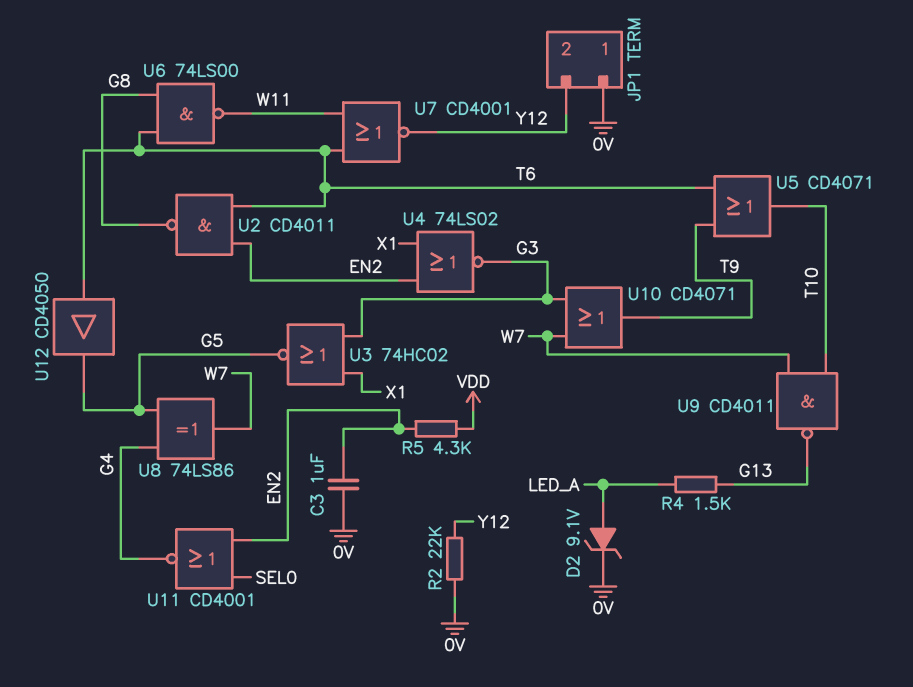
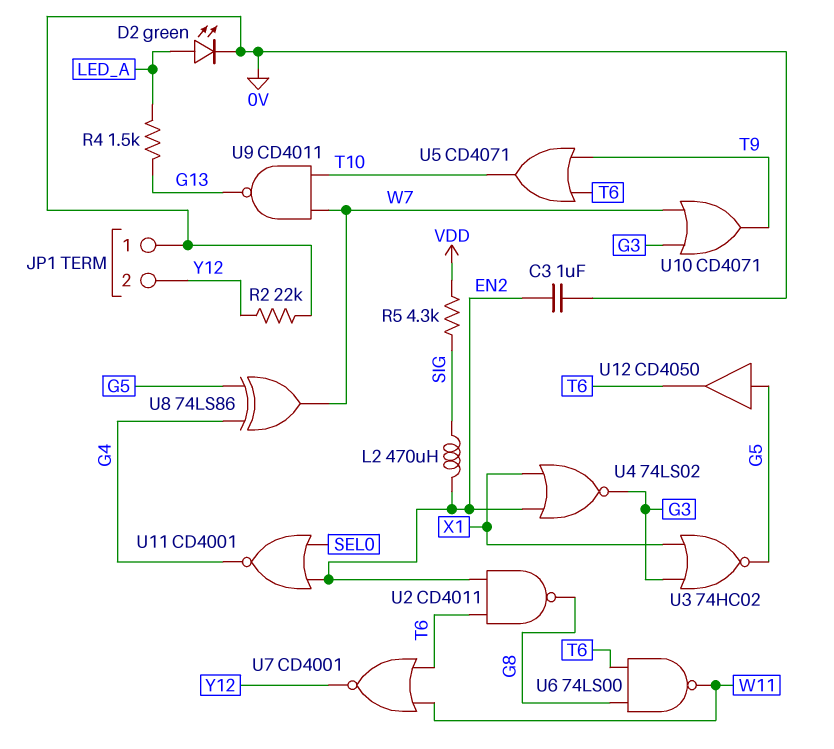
D2: zener 9.1V (A LED_A, K 0V) -> LED green (A LED_A, K 0V)
L2: none -> 470uH (EN2, SIG)
R5: 4.3k (EN2, VDD) -> 4.3k (SIG, VDD)
U12: buffer CD4050 (in T6, out G5) -> buffer CD4050 (in G5, out T6)

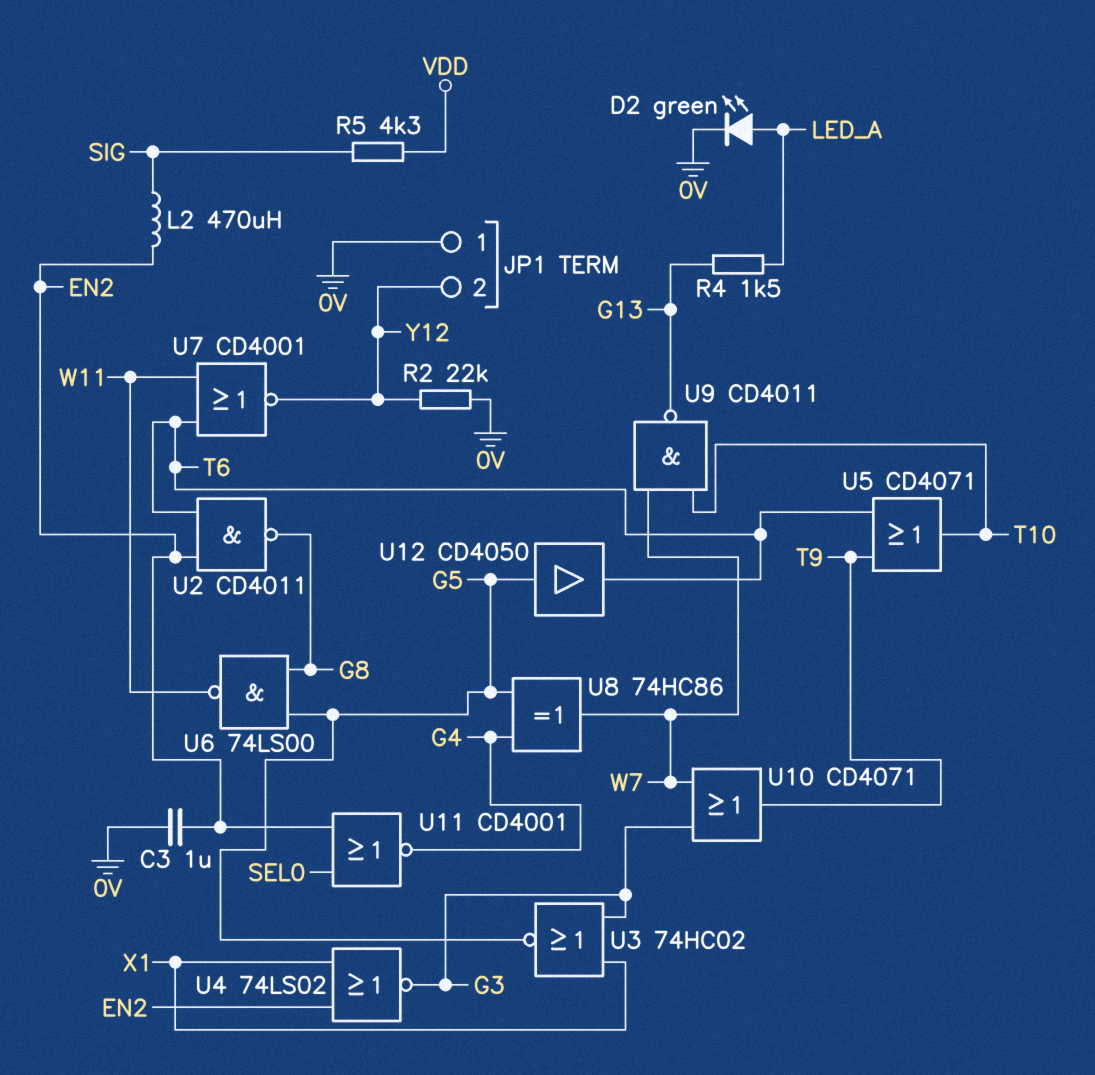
U6: NAND 74LS00 (in G8, in T6, out W11) -> NAND 74LS00 (in G5, in G8, out W11)
U8: XOR 74LS86 (in G4, in G5, out W7) -> XOR 74HC86 (in G4, in G5, out W7)

